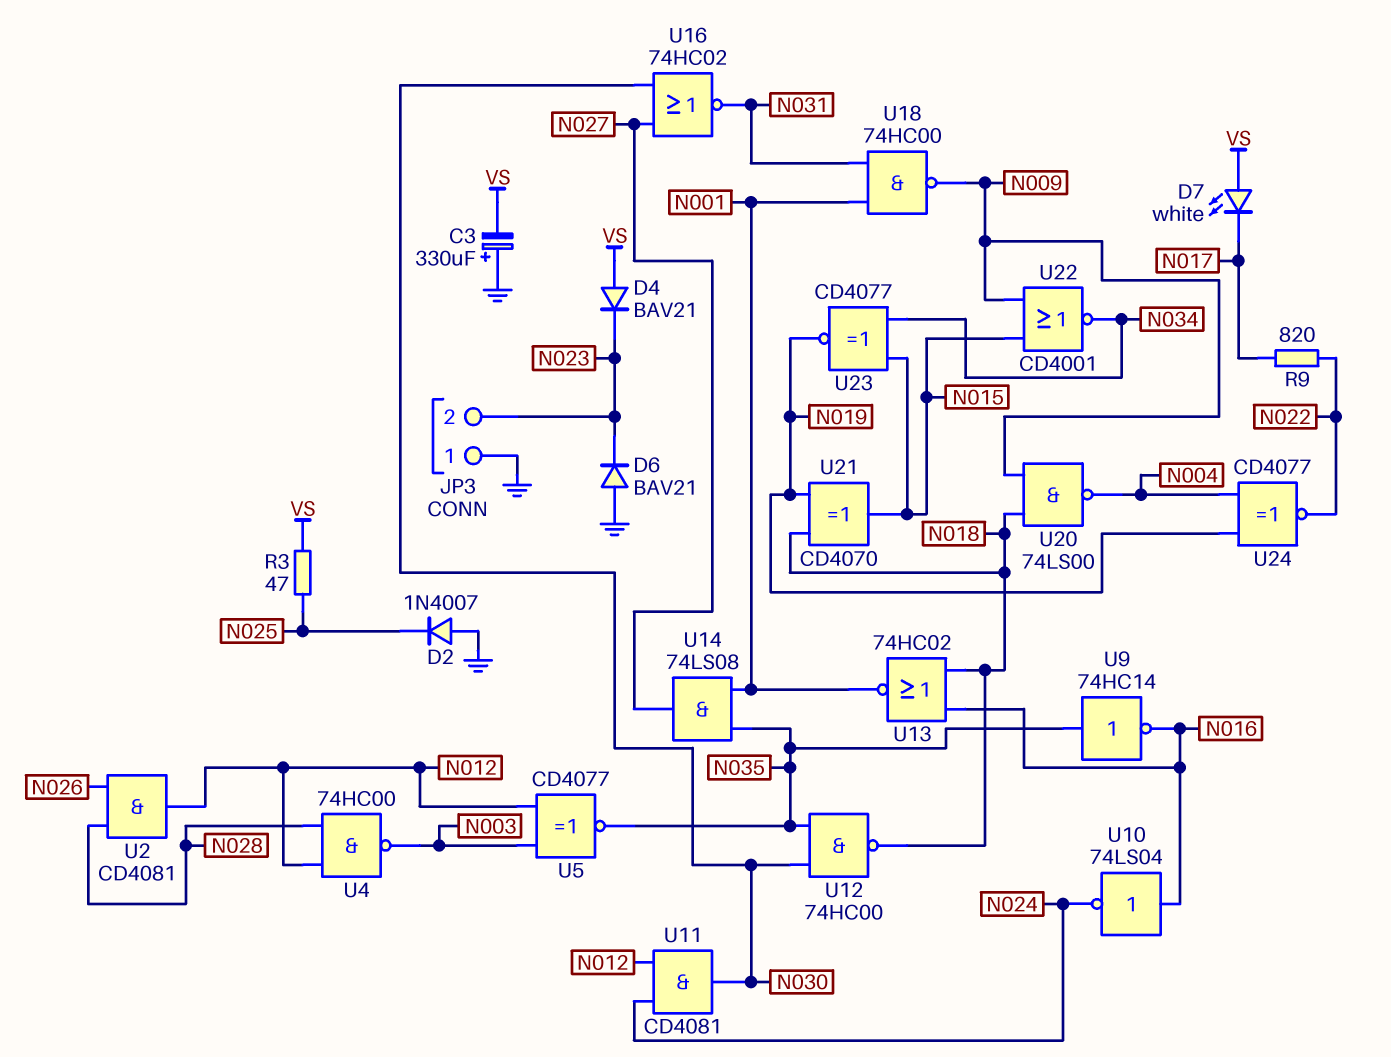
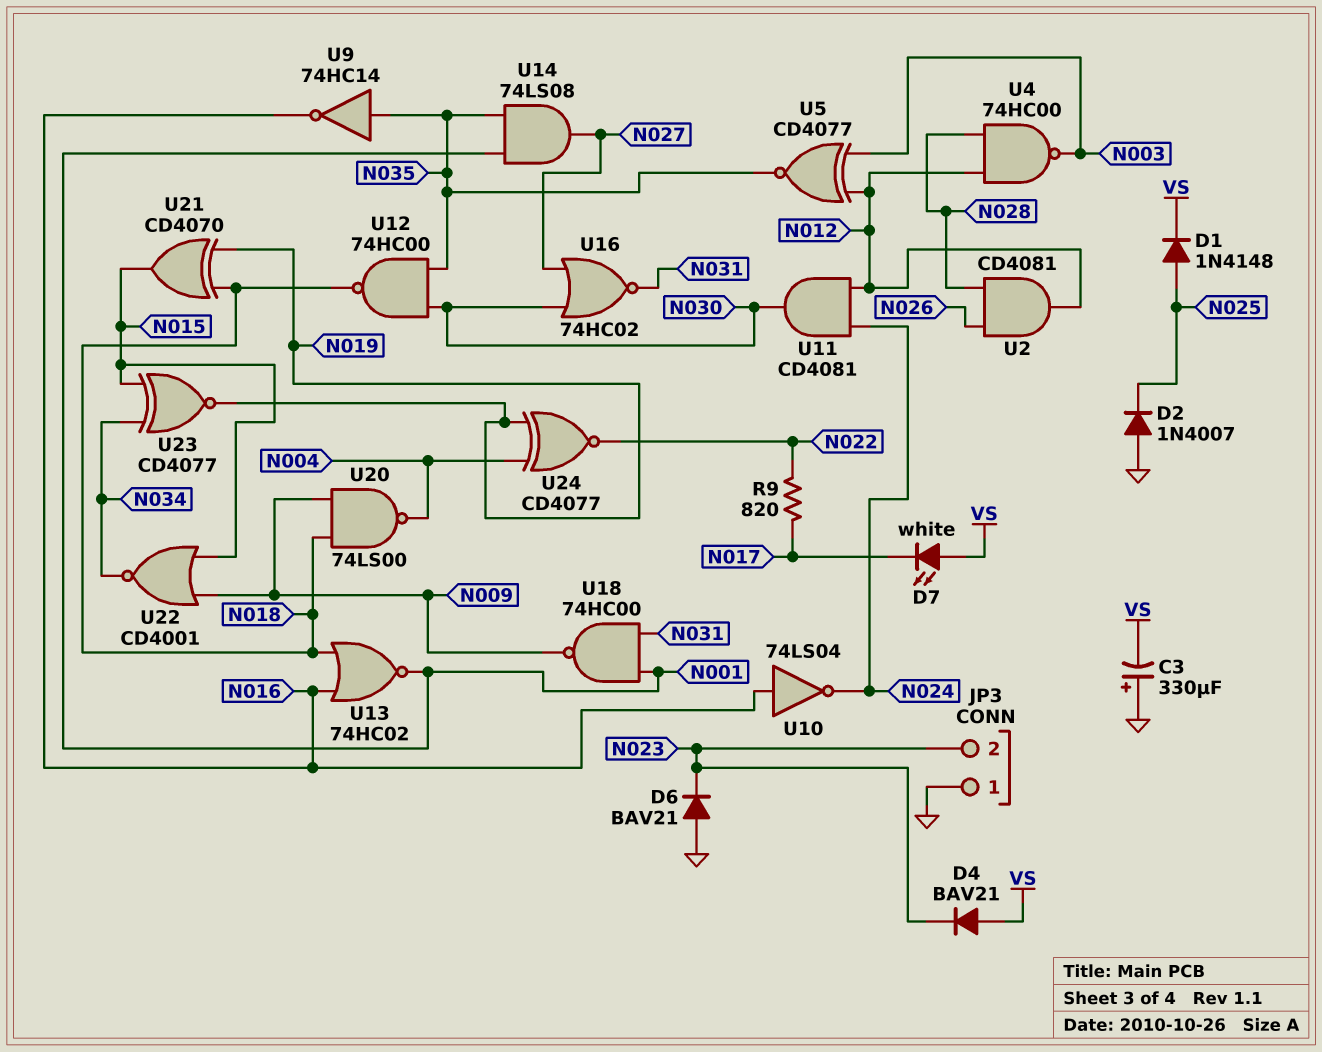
D1: none -> diode 1N4148 (A N025, K VS)
R3: 47 (N025, VS) -> none

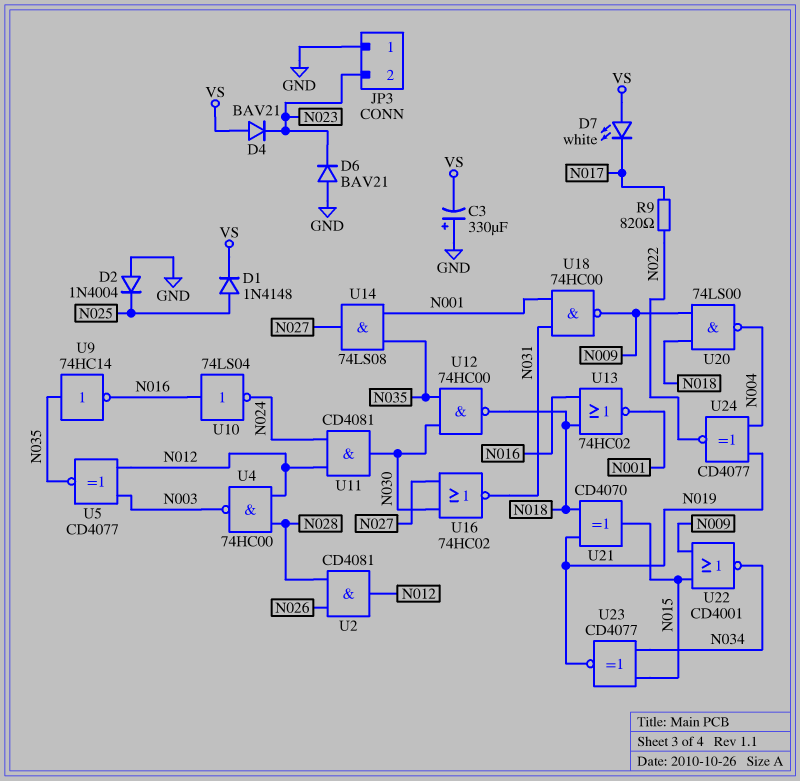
D2: diode 1N4007 (A GND, K N025) -> diode 1N4004 (A GND, K N025)

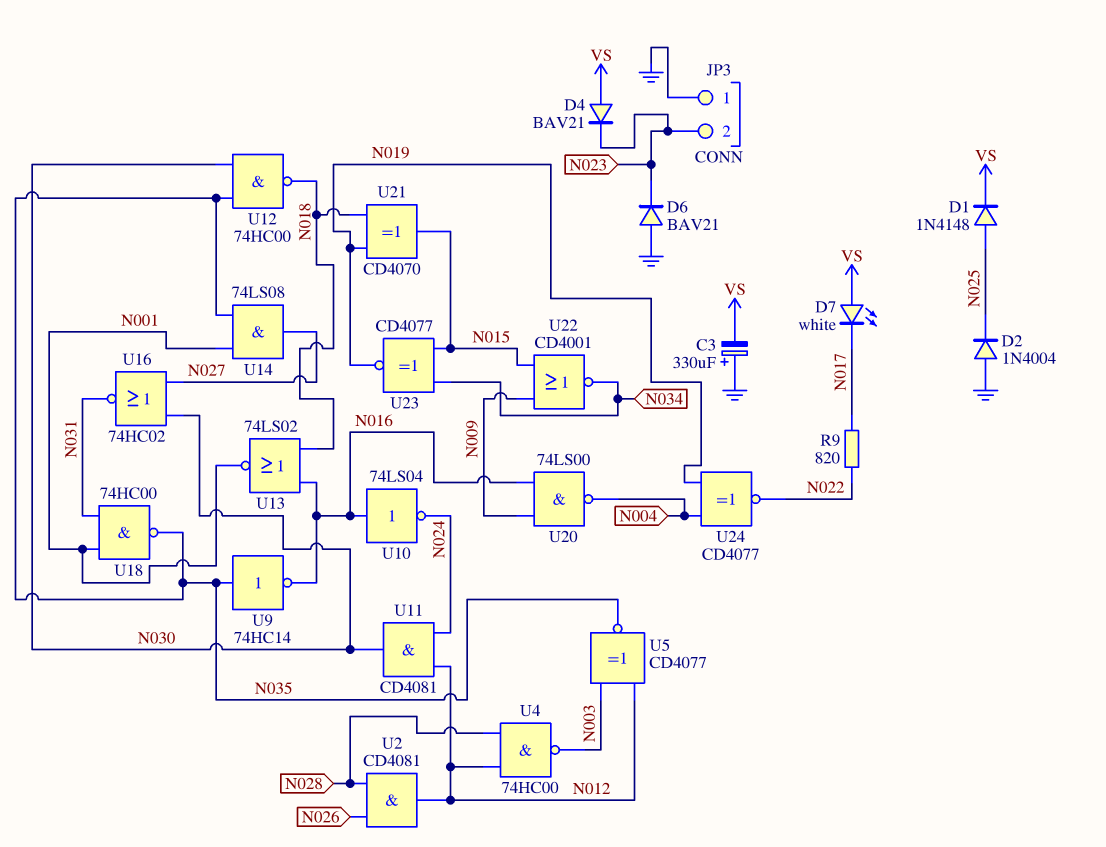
U13: NOR 74HC02 (in N016, in N018, out N001) -> NOR 74LS02 (in N016, in N018, out N001)
U18: NAND 74HC00 (in N001, in N031, out N009) -> NAND 74HC00 (in N001, in N031, out N035)
U20: NAND 74LS00 (in N009, in N018, out N004) -> NAND 74LS00 (in N009, in N016, out N004)

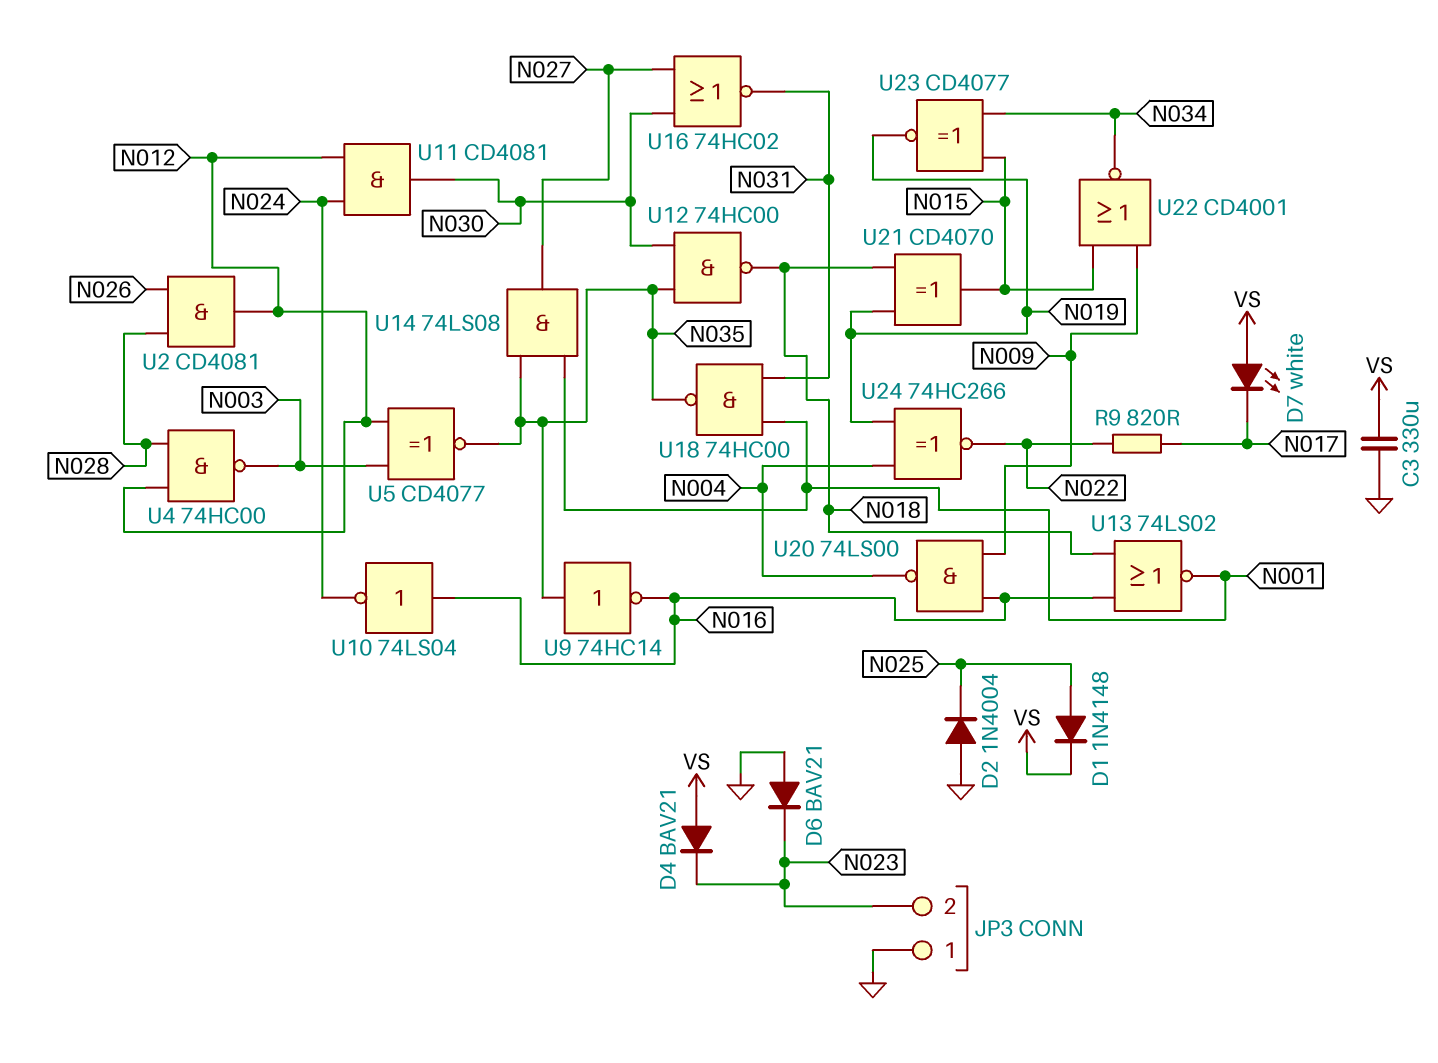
C3: 330uF (plus GND, minus VS) -> 330uF (GND, VS)
U24: XNOR CD4077 (in N004, in N019, out N022) -> XNOR 74HC266 (in N004, in N019, out N022)

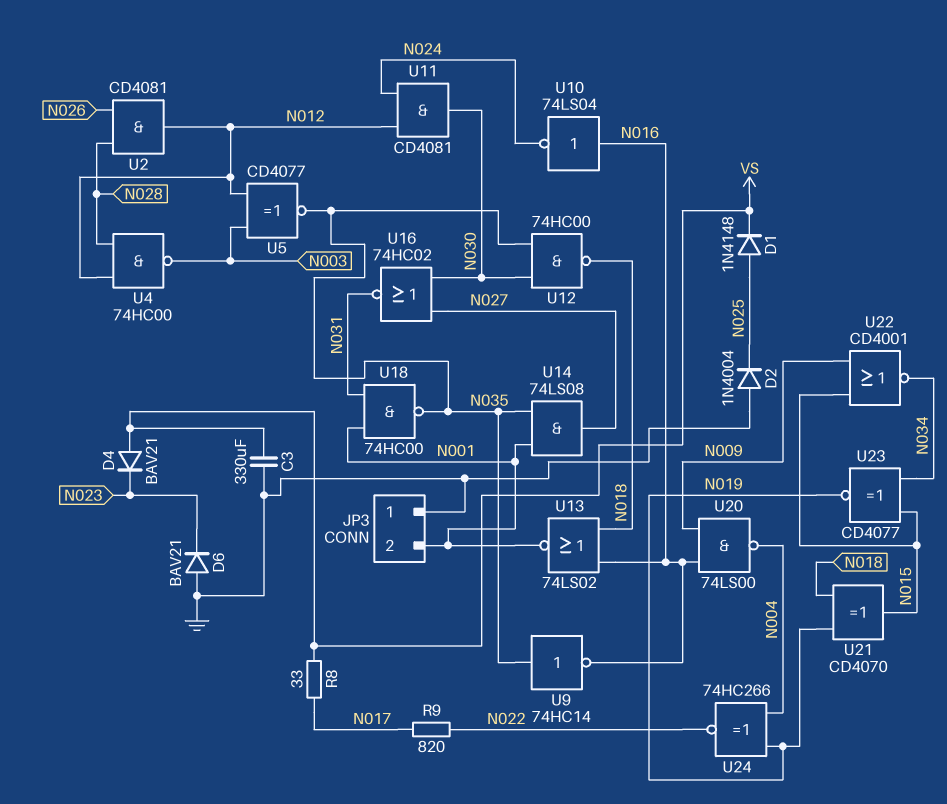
D7: LED white (A VS, K N017) -> none
JP3 pin 2: N023 -> N001
R8: none -> 33 (N017, VS)

